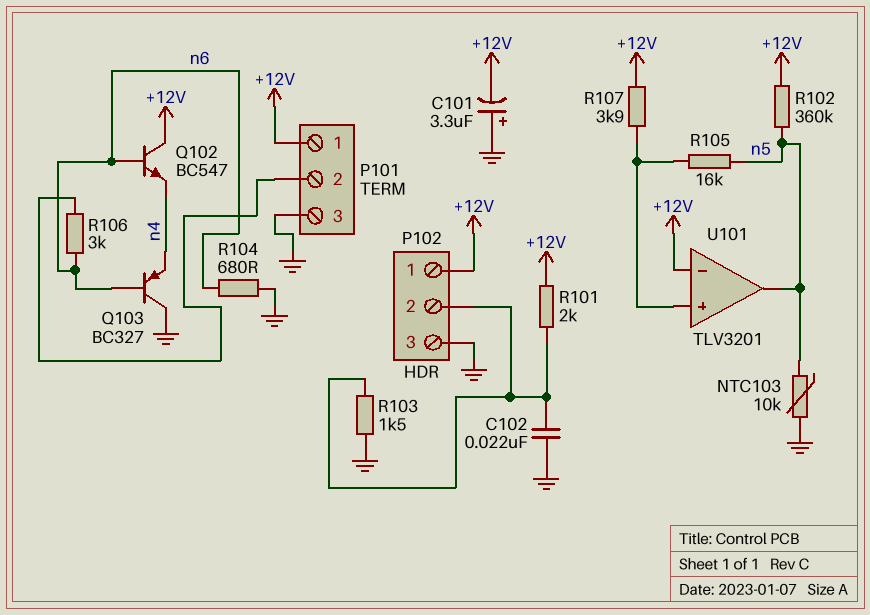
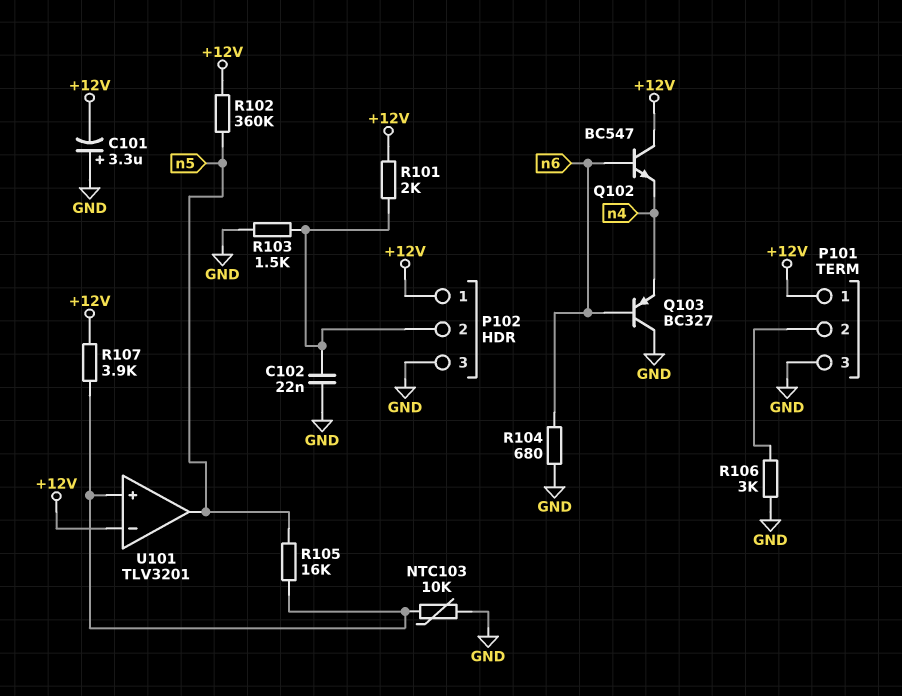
NTC103: 10k (GND, n5) -> 10k (GND, U101/in+)
R106: 3k (P101/2, n6) -> 3k (GND, P101/2)

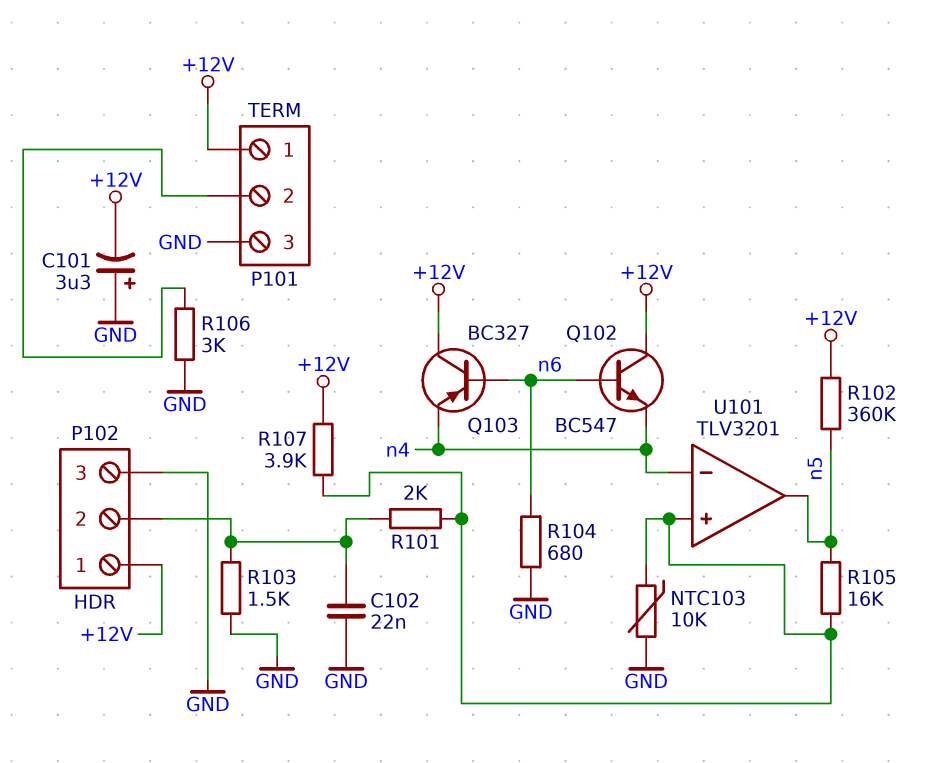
Q103: PNP BC327 (B n6, C GND, E n4) -> PNP BC327 (B n6, C +12V, E n4)
R101: 2k (+12V, P102/2) -> 2k (P102/2, U101/in+)
U101 pin in-: +12V -> n4

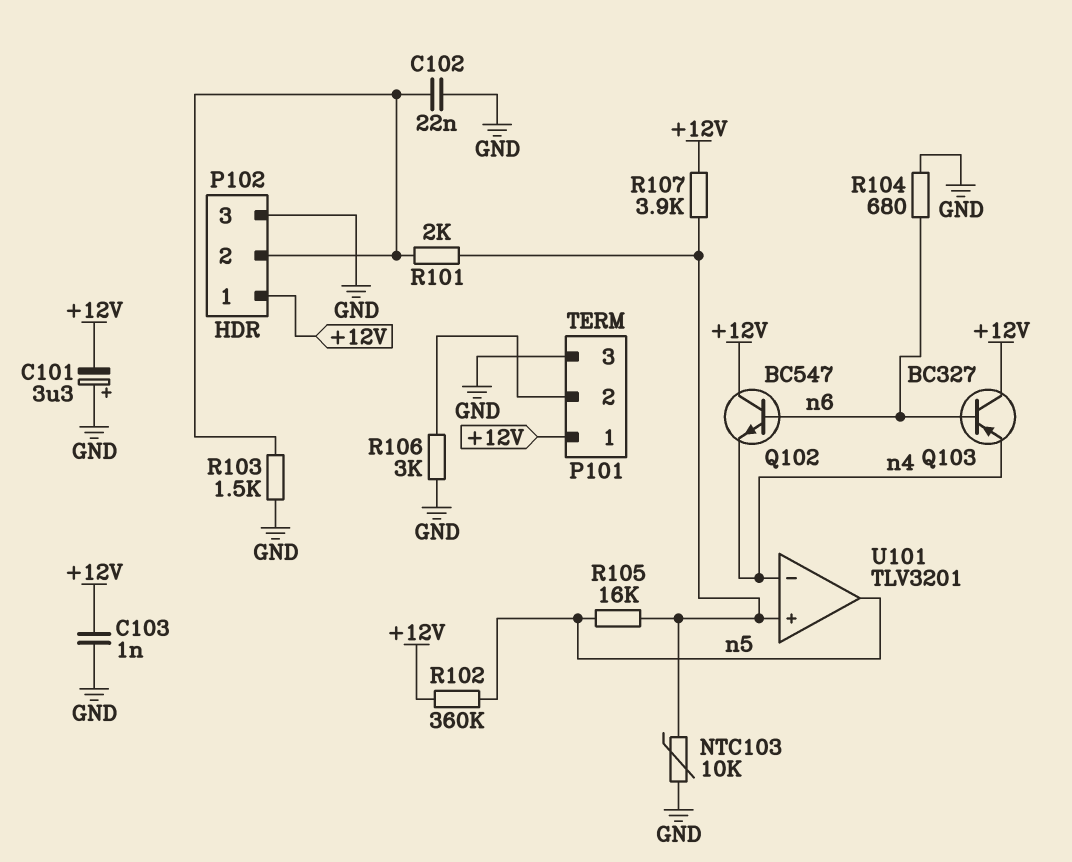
C103: none -> 1nF (+12V, GND)

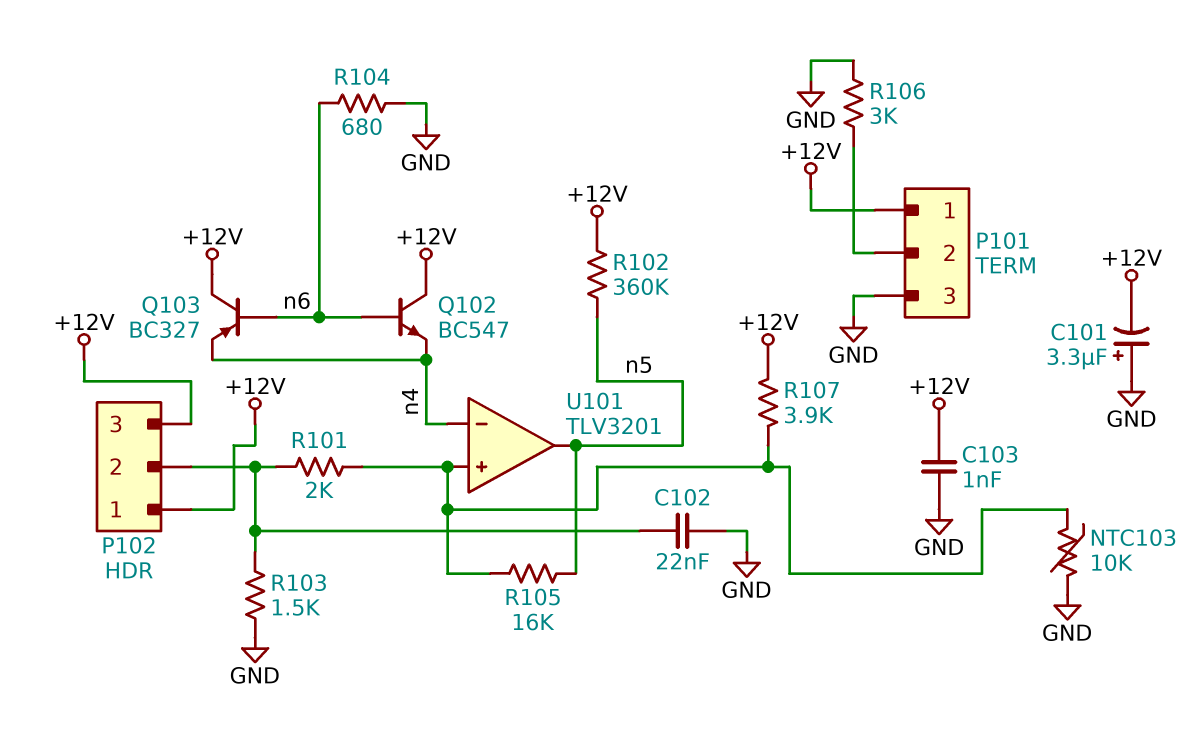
P102 pin 3: GND -> +12V

